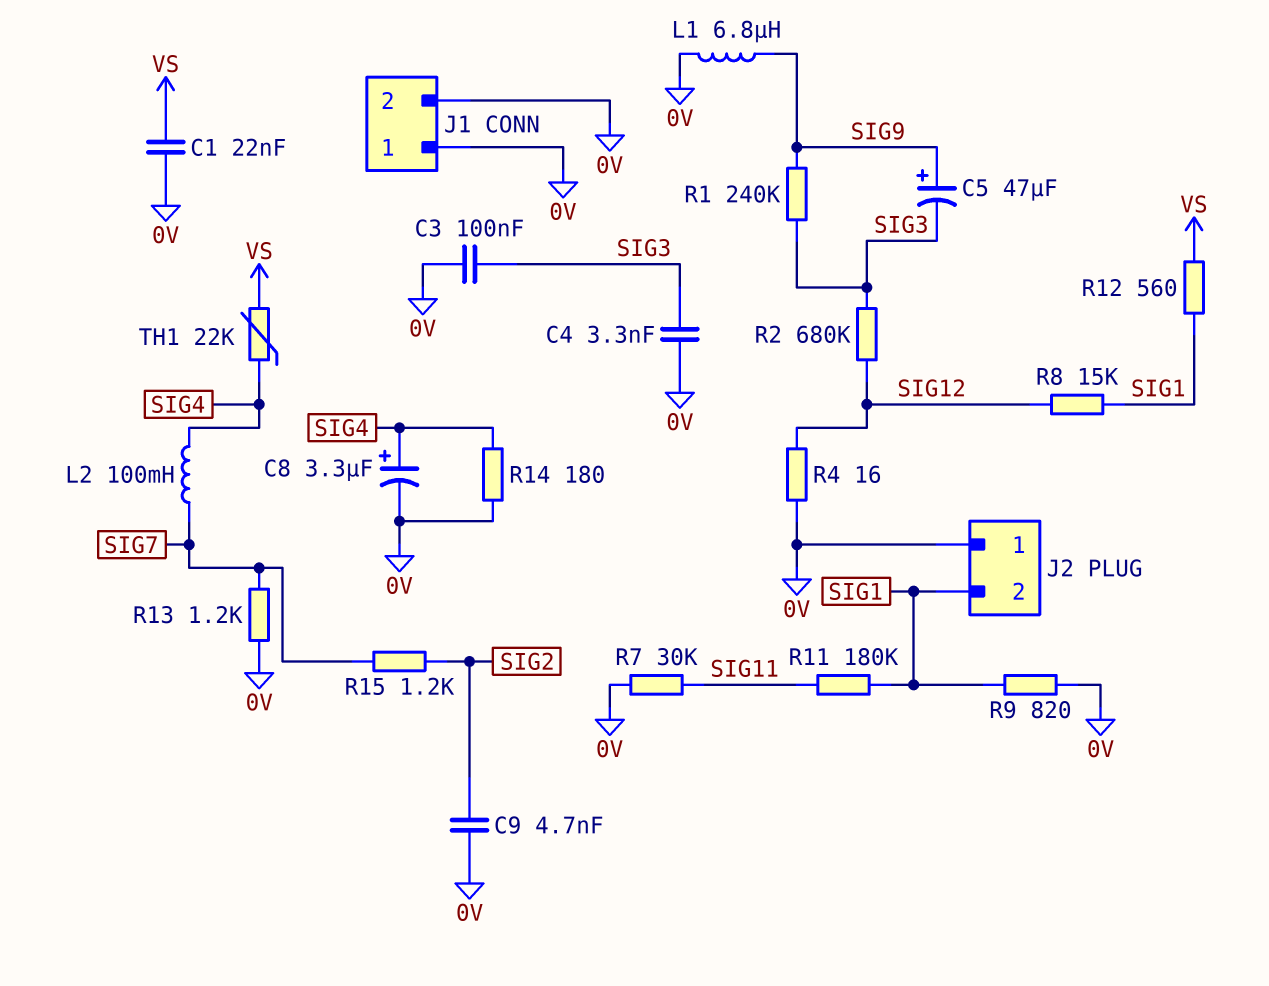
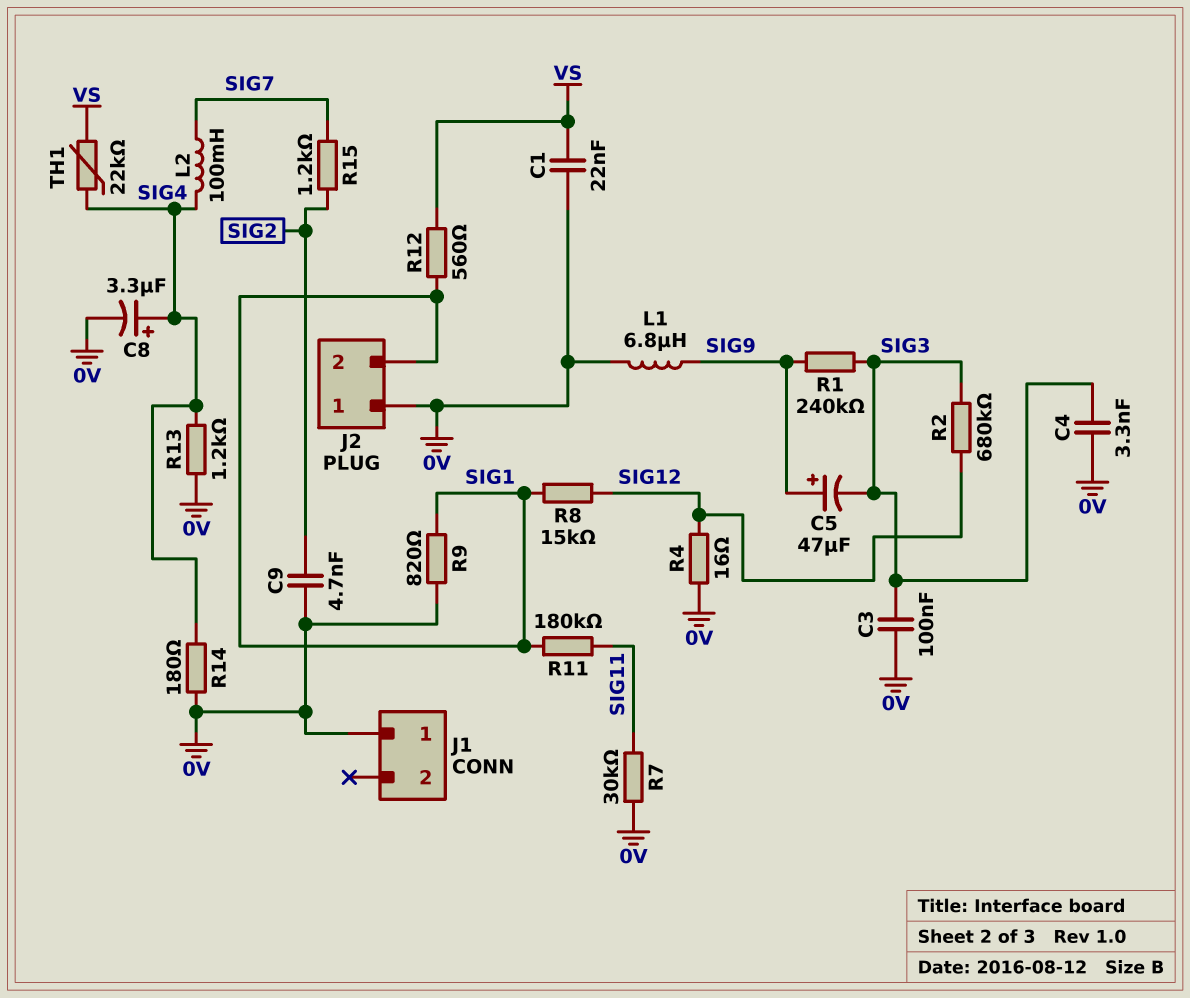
J1 pin 2: 0V -> none
R13: 1.2k (0V, SIG7) -> 1.2k (0V, SIG4)

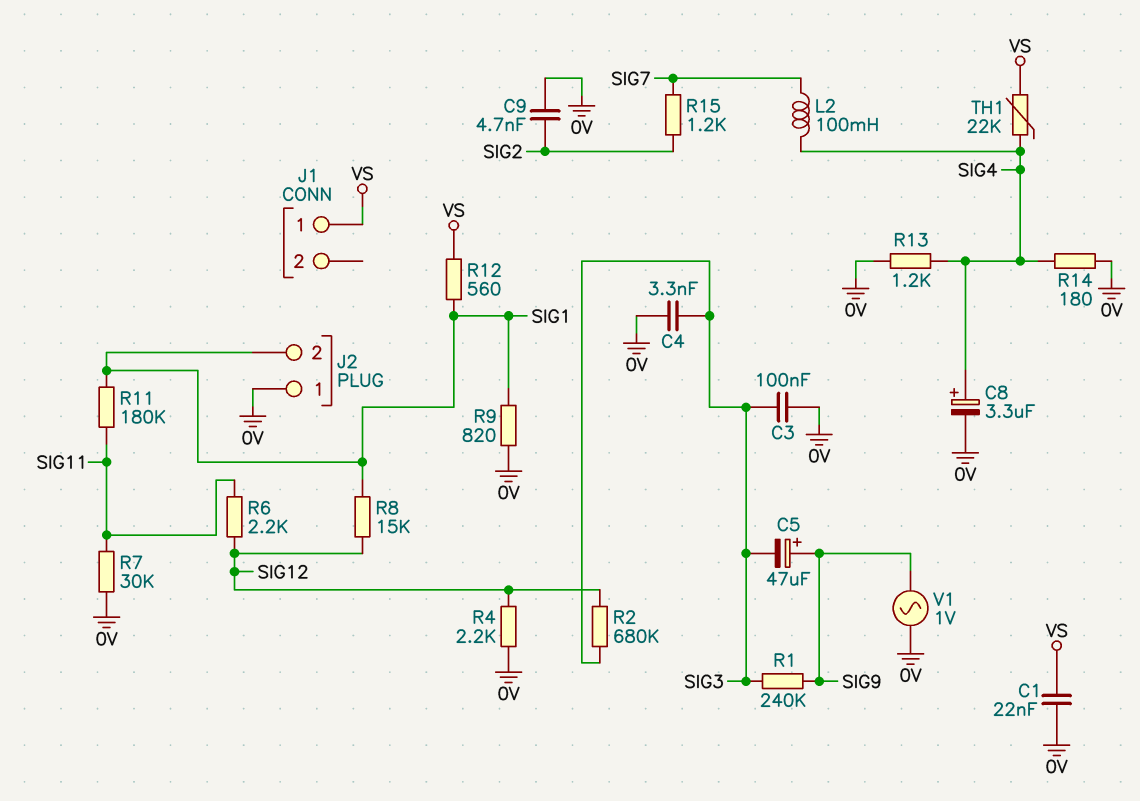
J1 pin 1: 0V -> VS
L1: 6.8uH (0V, SIG9) -> none
R4: 16 (0V, SIG12) -> 2.2k (0V, SIG12)
R6: none -> 2.2k (SIG11, SIG12)
V1: none -> AC 1V (0V, SIG9)

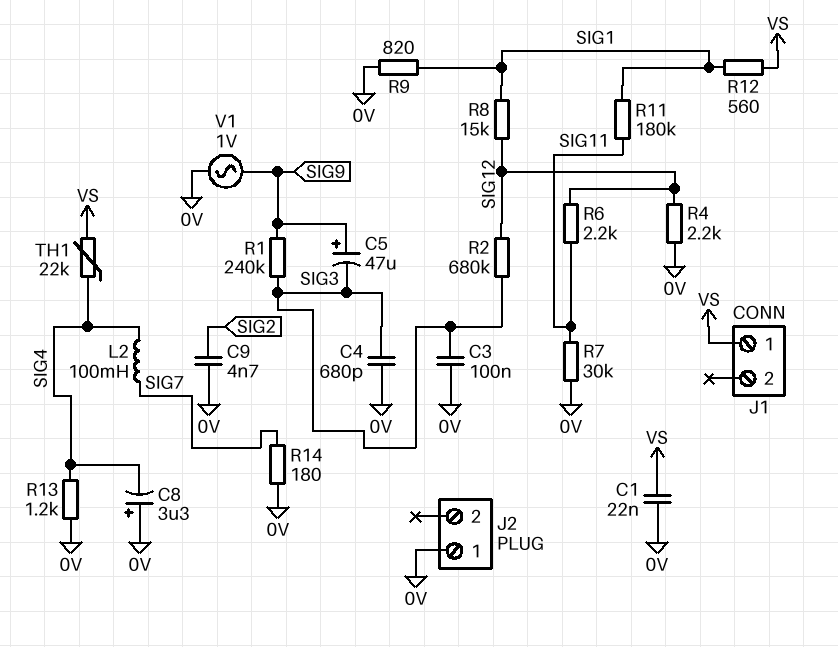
C4: 3.3nF (0V, SIG3) -> 680pF (0V, SIG3)
C8: 3.3uF (plus SIG4, minus 0V) -> 3.3uF (plus 0V, minus SIG4)
J2 pin 2: SIG1 -> none
R14: 180 (0V, SIG4) -> 180 (0V, SIG7)
R15: 1.2k (SIG2, SIG7) -> none

